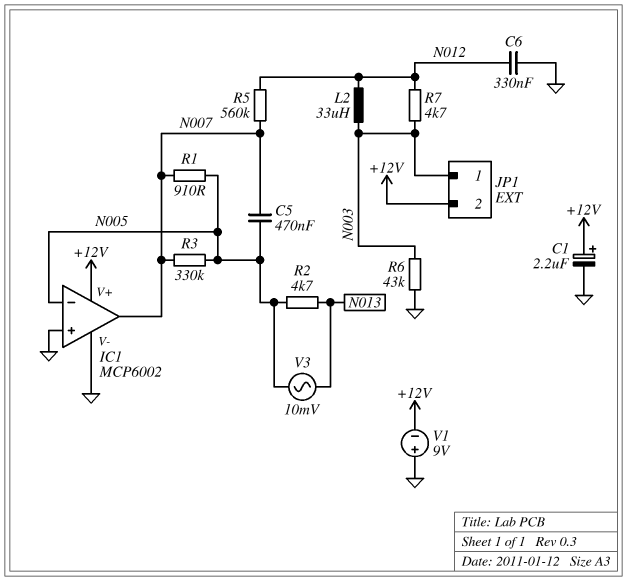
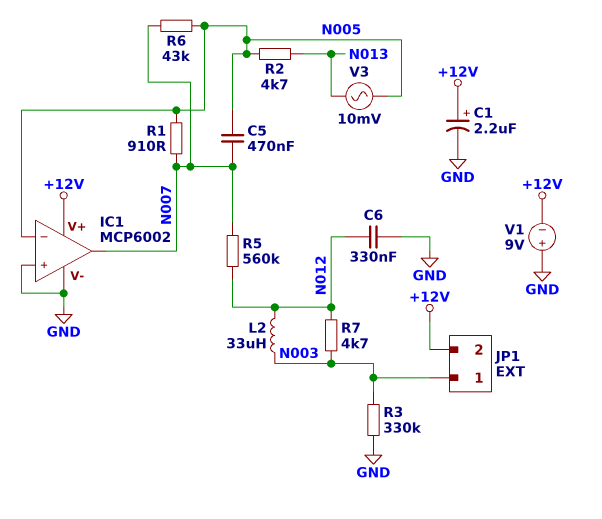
R3: 330k (N005, N007) -> 330k (GND, N003)
R6: 43k (GND, N003) -> 43k (N005, N007)

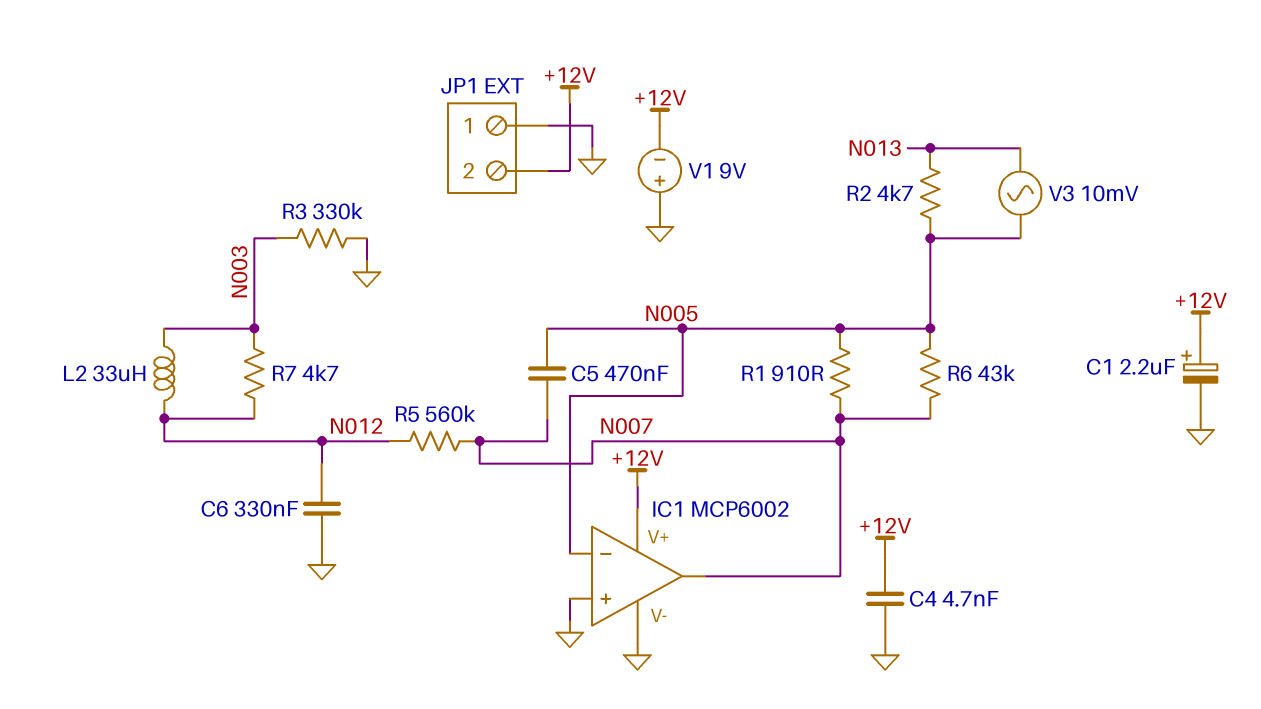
C4: none -> 4.7nF (+12V, GND)
JP1 pin 1: N003 -> GND

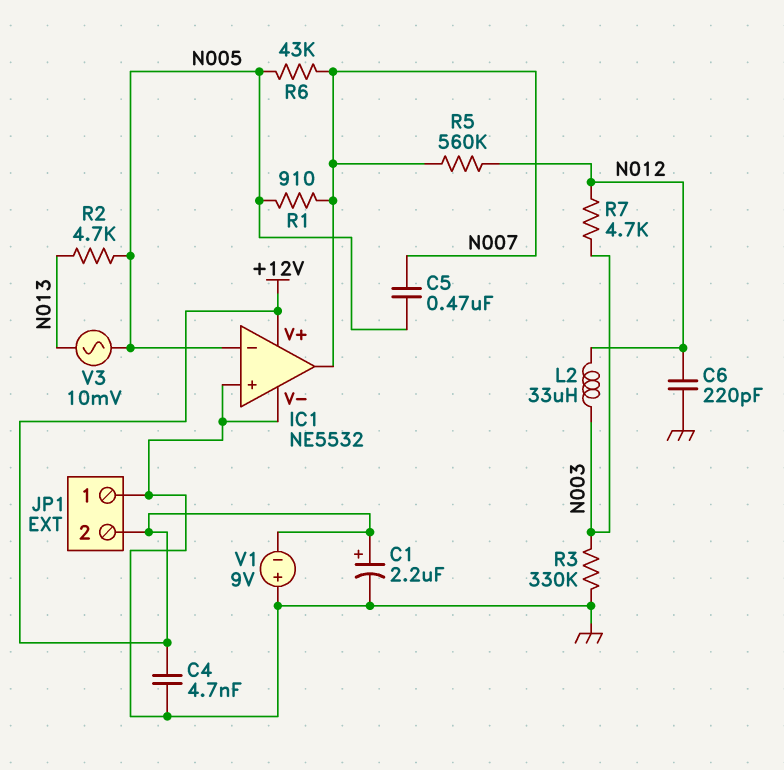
C6: 330nF (GND, N012) -> 220pF (GND, N012)
IC1: MCP6002 -> NE5532

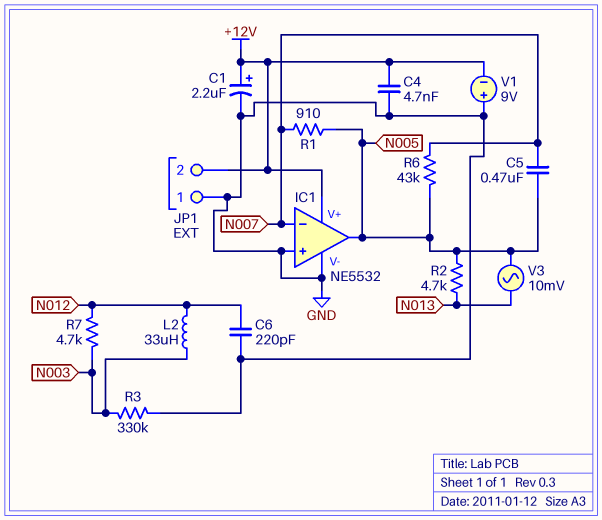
IC1 pin in-: N005 -> N007
IC1 pin out: N007 -> N005
R5: 560k (N007, N012) -> none

